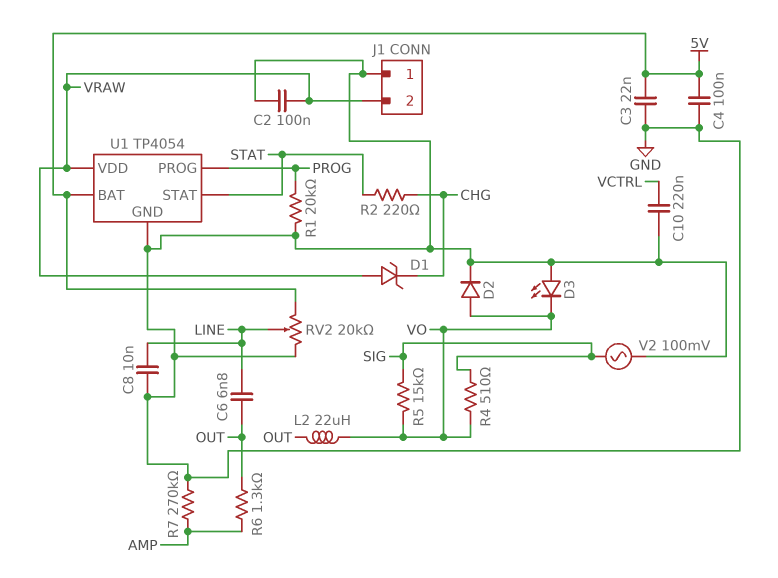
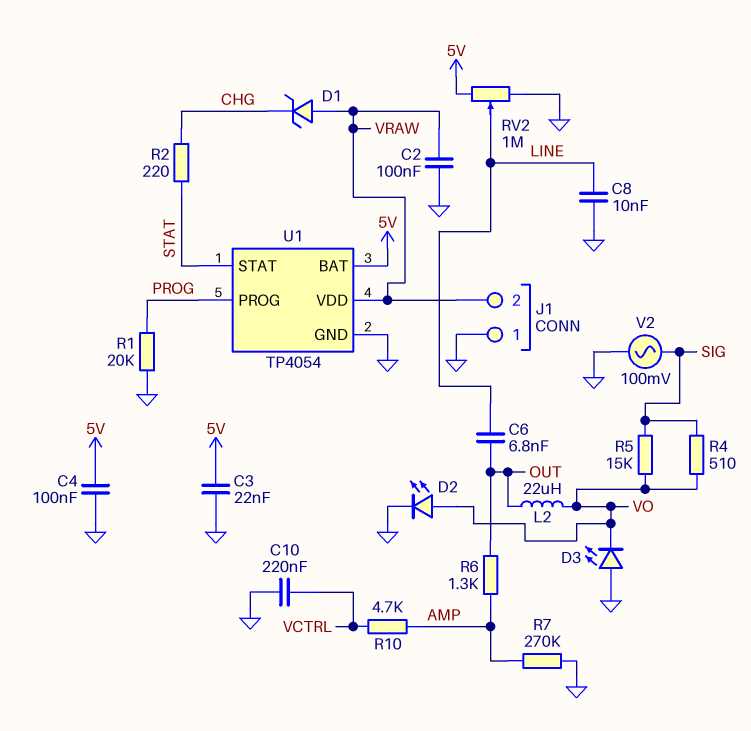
D2: diode (A VO, K GND) -> LED (A VO, K GND)
R10: none -> 4.7k (AMP, VCTRL)
RV2: 20k (5V, GND, wiper LINE) -> 1M (5V, GND, wiper LINE)

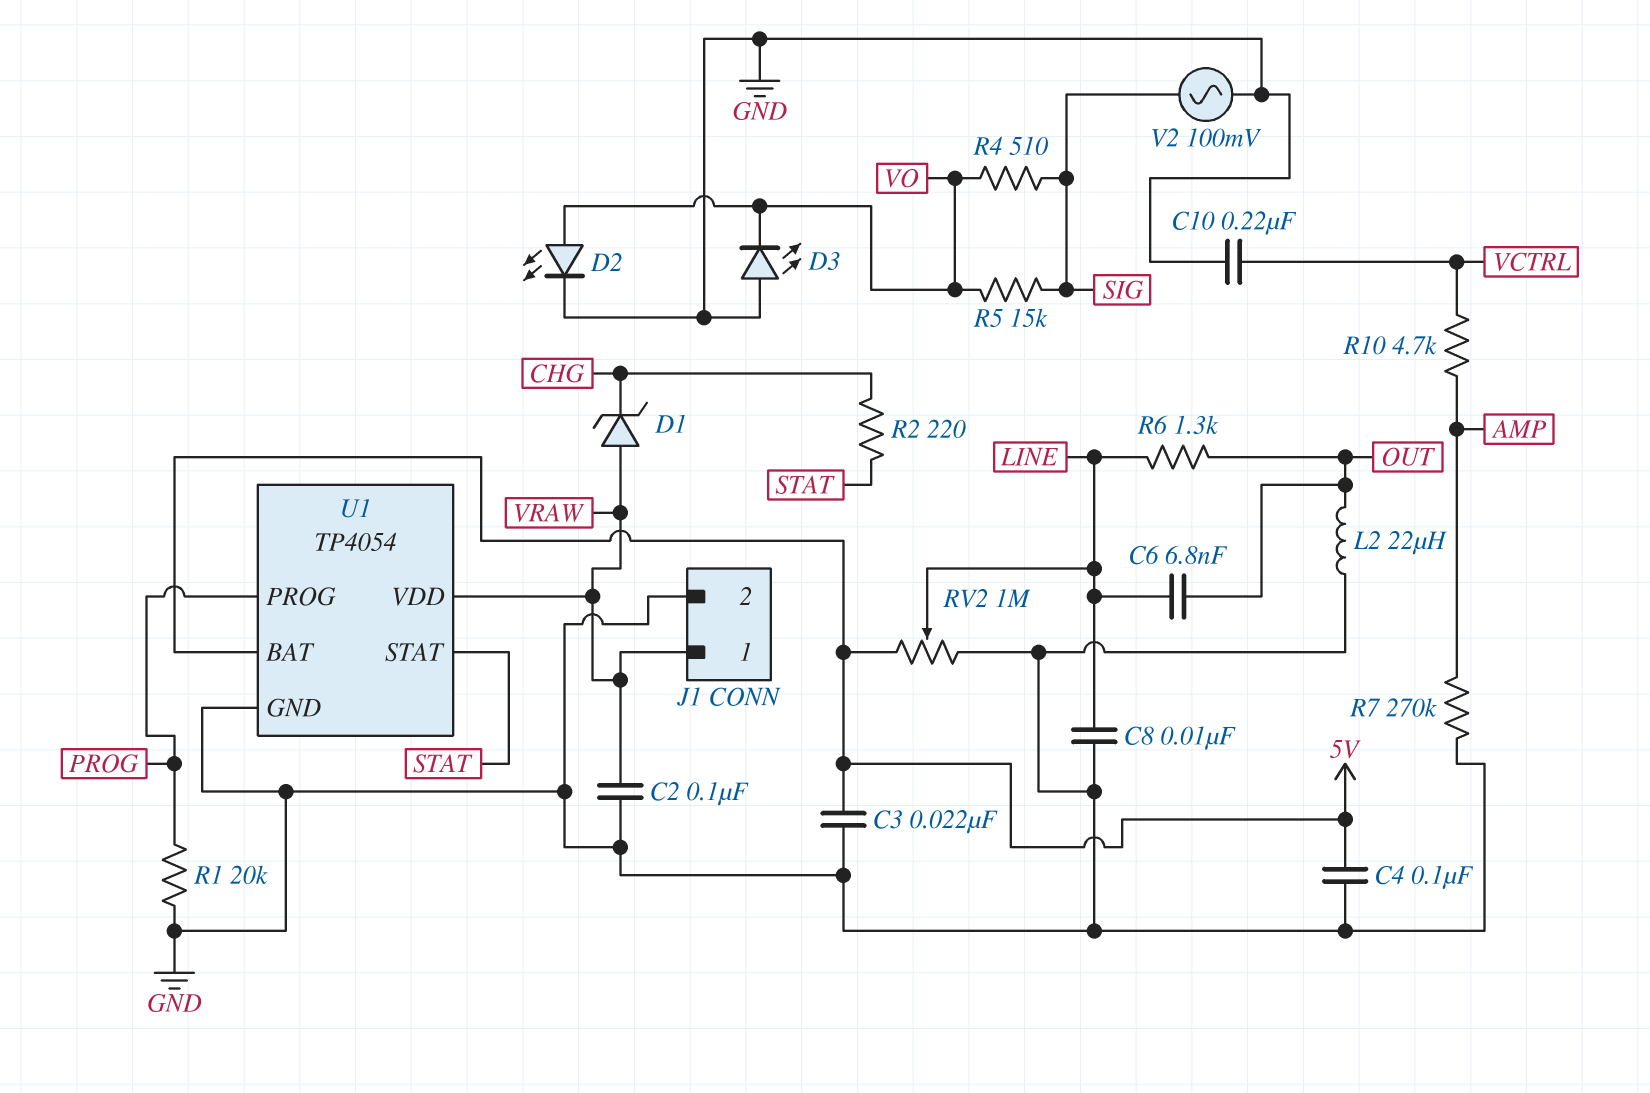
J1 pin 1: GND -> VRAW
J1 pin 2: VRAW -> GND
L2: 22uH (OUT, VO) -> 22uH (GND, OUT)
R6: 1.3k (AMP, OUT) -> 1.3k (LINE, OUT)

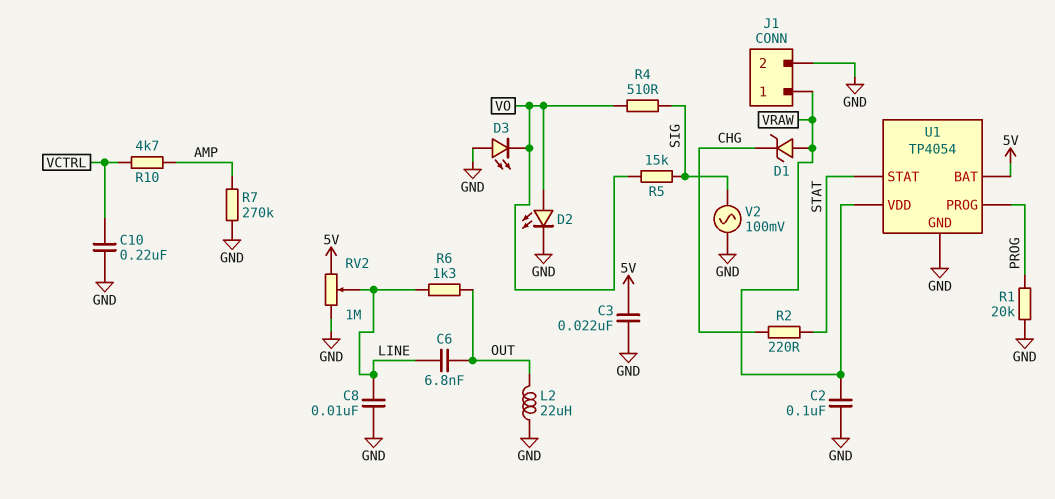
C4: 100nF (5V, GND) -> none

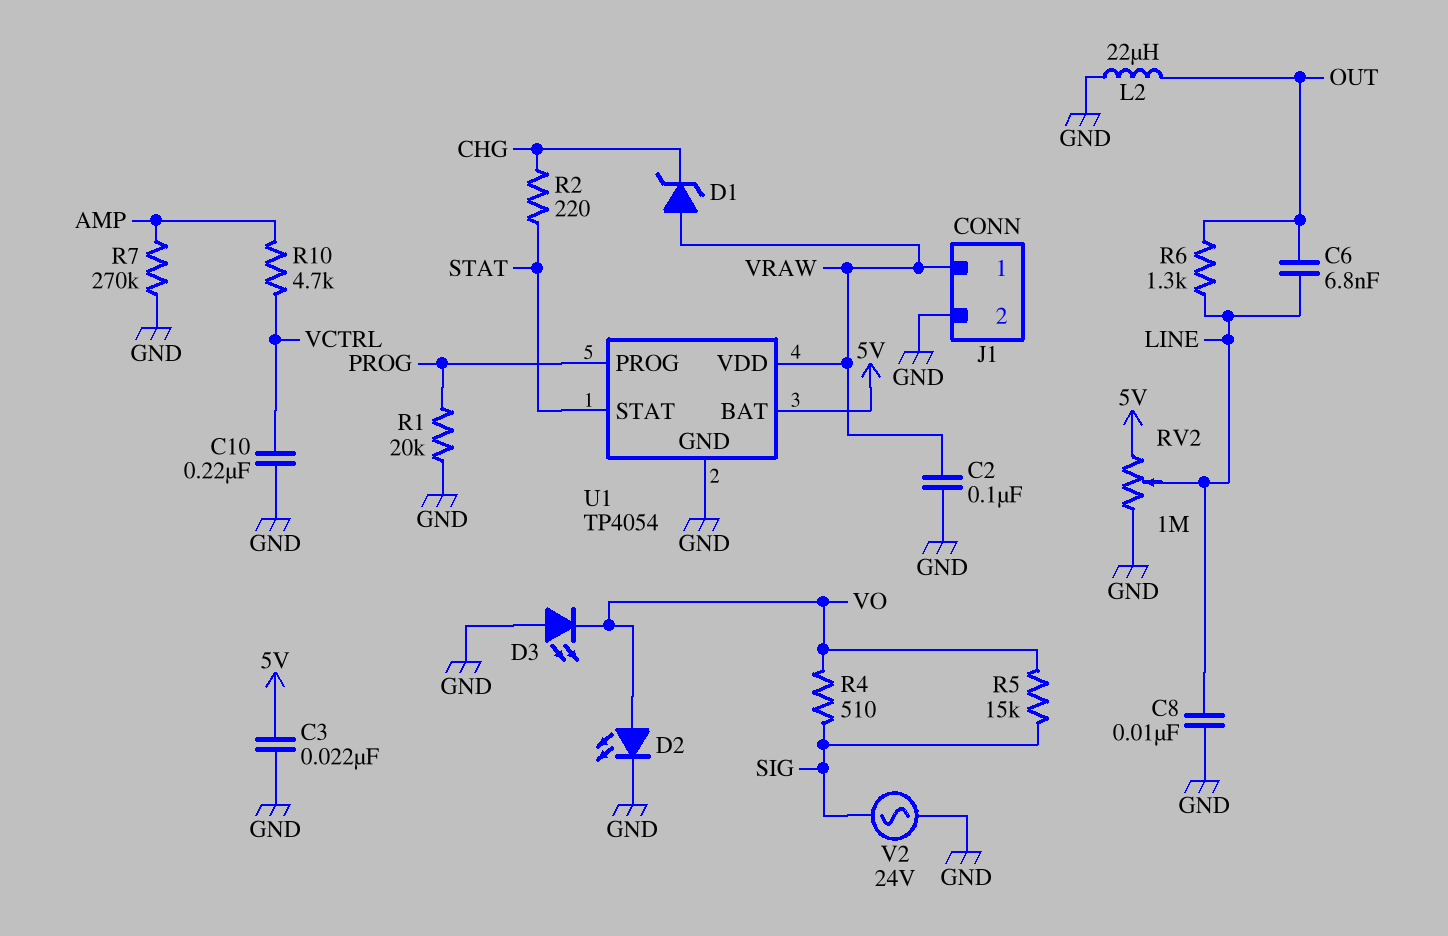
V2: AC 100mV (GND, SIG) -> AC 24V (GND, SIG)

